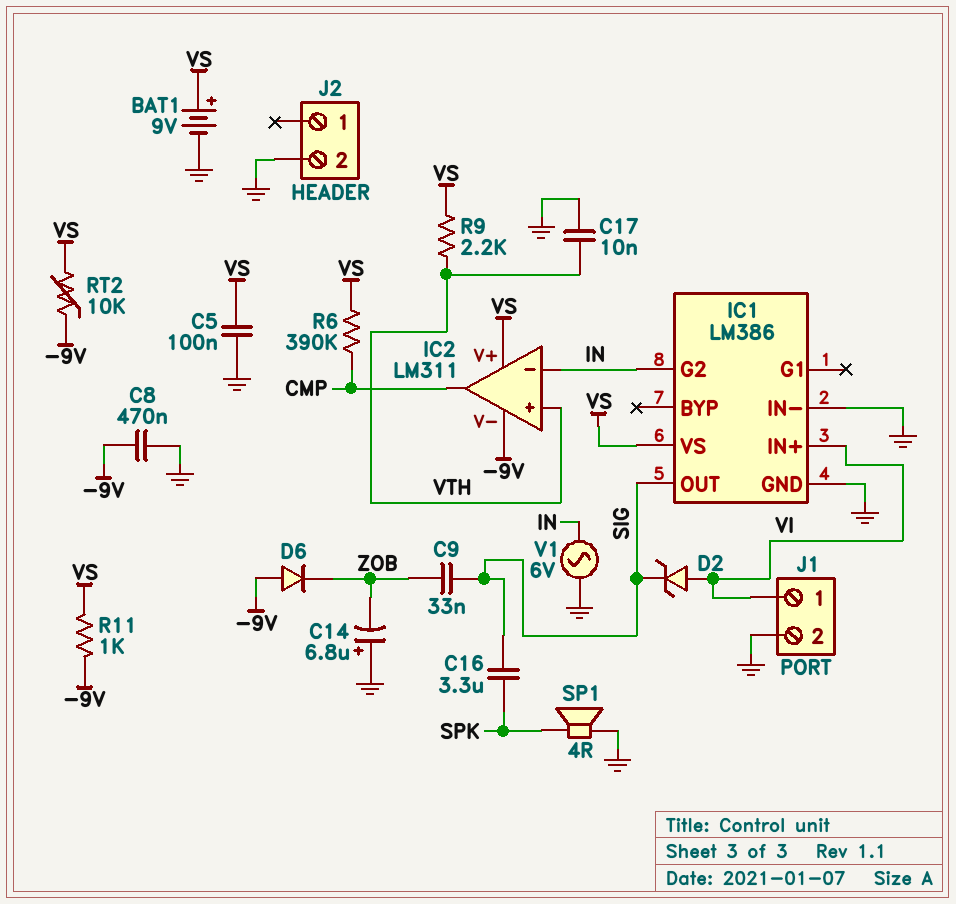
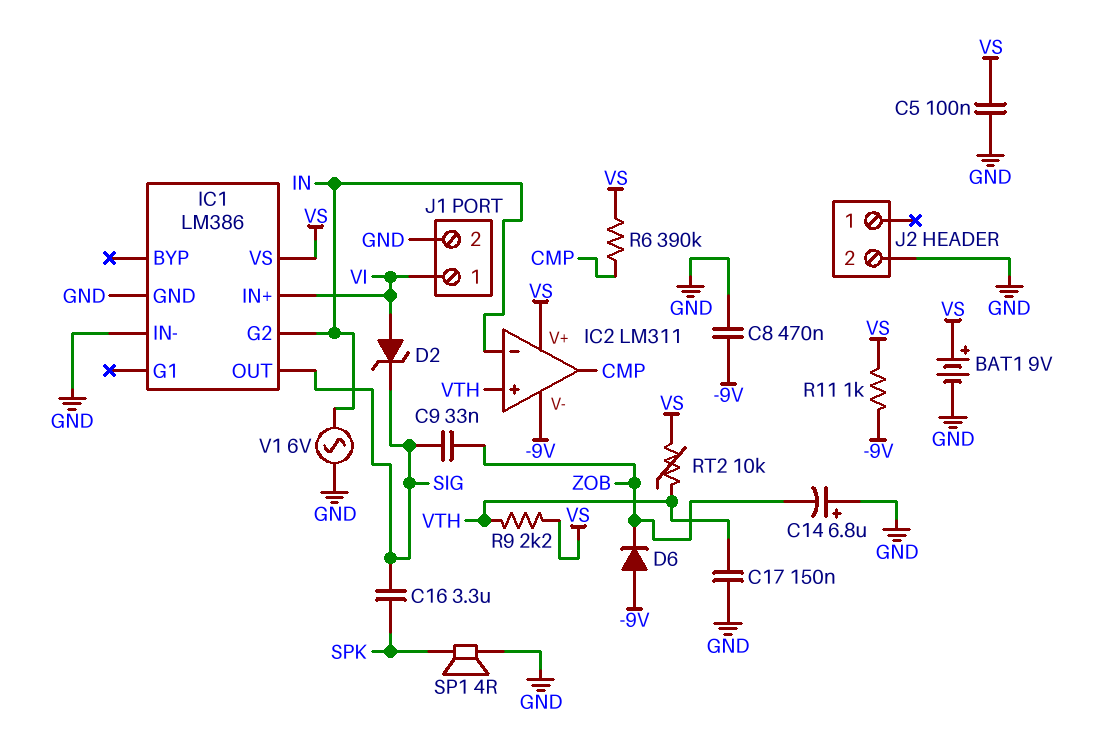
C17: 10nF (GND, VTH) -> 150nF (GND, VTH)
RT2: 10k (-9V, VS) -> 10k (VS, VTH)

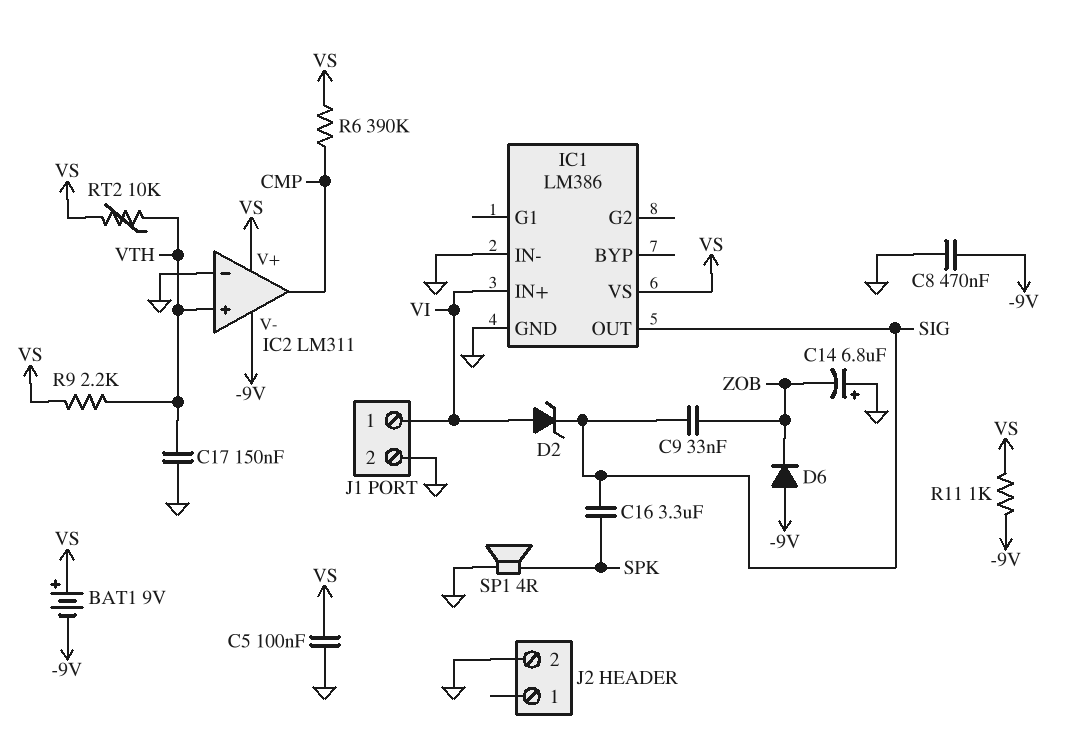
BAT1: 9V (plus VS, minus GND) -> 9V (plus VS, minus -9V)
IC1 pin G2: IN -> none
IC2 pin in-: IN -> GND
V1: AC 6V (GND, IN) -> none

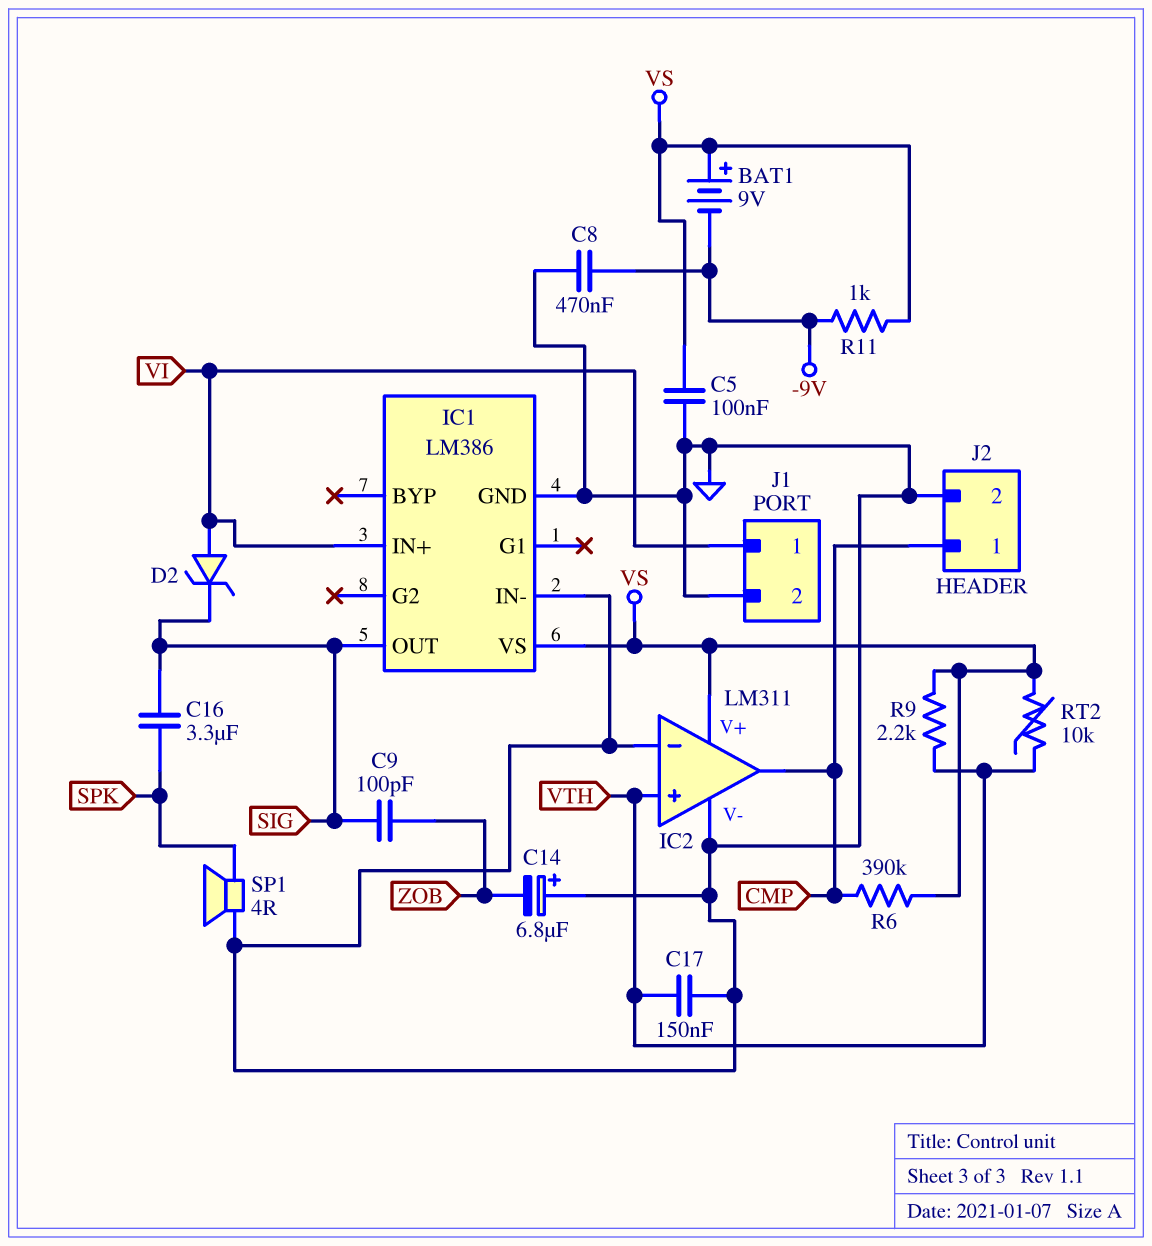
C9: 33nF (SIG, ZOB) -> 100pF (SIG, ZOB)
D6: diode (A -9V, K ZOB) -> none
IC2 pin V-: -9V -> GND
J2 pin 1: none -> CMP

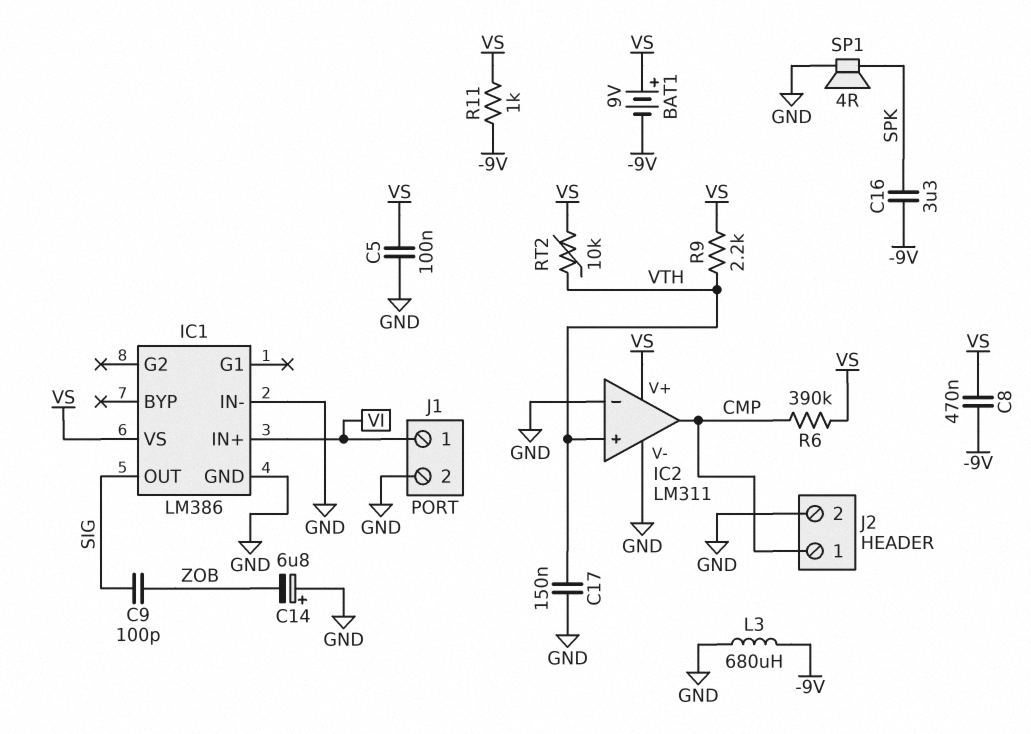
C8: 470nF (-9V, GND) -> 470nF (-9V, VS)
C16: 3.3uF (SIG, SPK) -> 3.3uF (-9V, SPK)
D2: zener (A VI, K SIG) -> none
L3: none -> 680uH (-9V, GND)

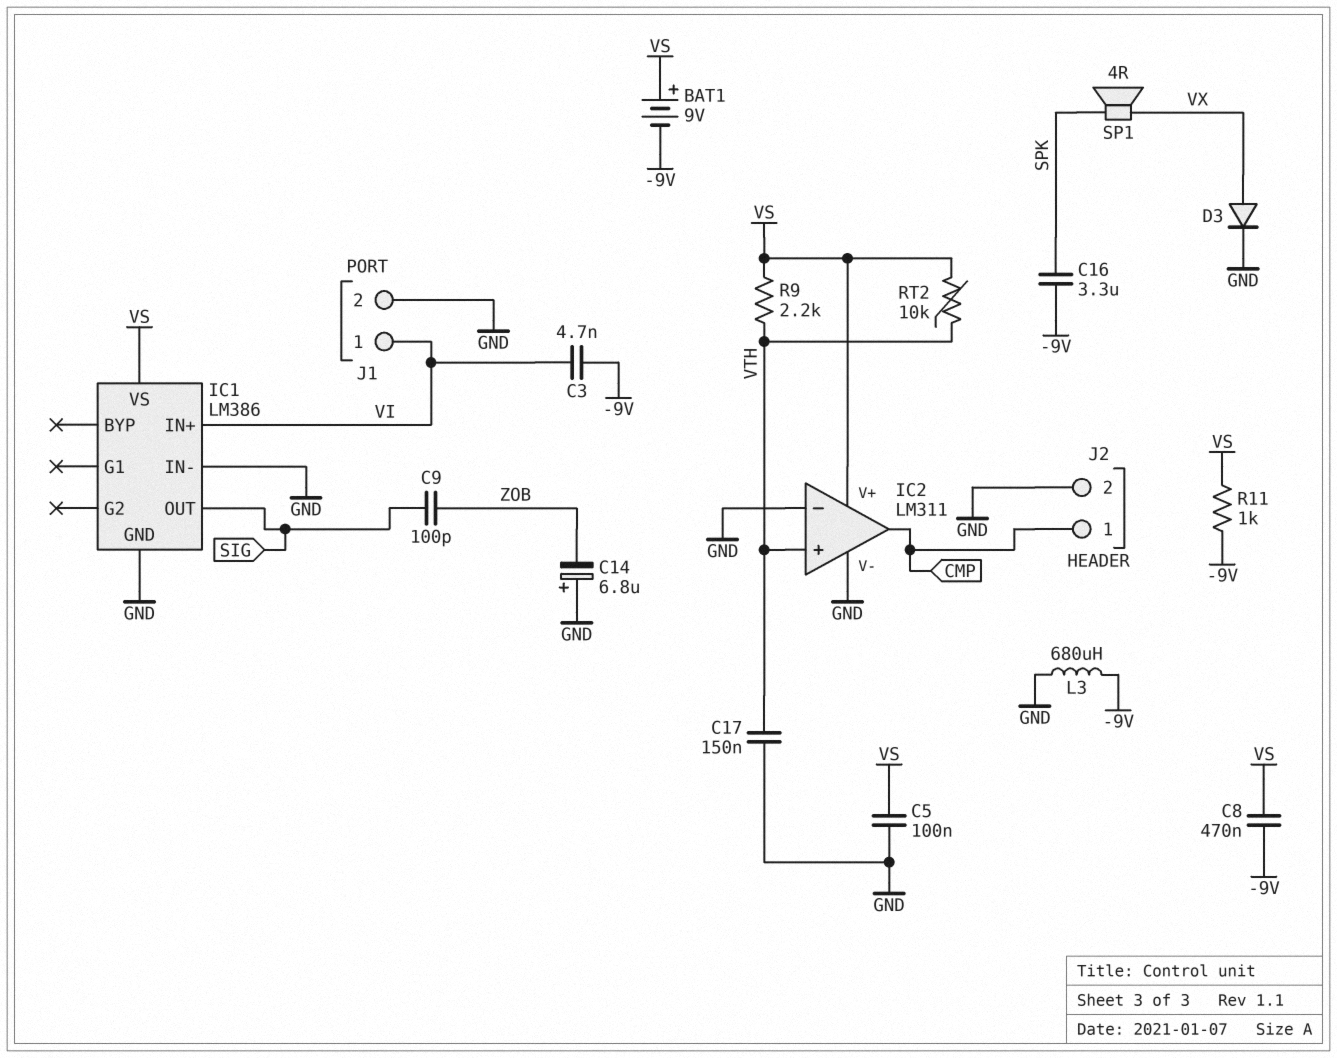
C3: none -> 4.7nF (-9V, VI)
D3: none -> diode (A VX, K GND)
R6: 390k (CMP, VS) -> none
SP1: speaker 4R (GND, SPK) -> speaker 4R (SPK, VX)

